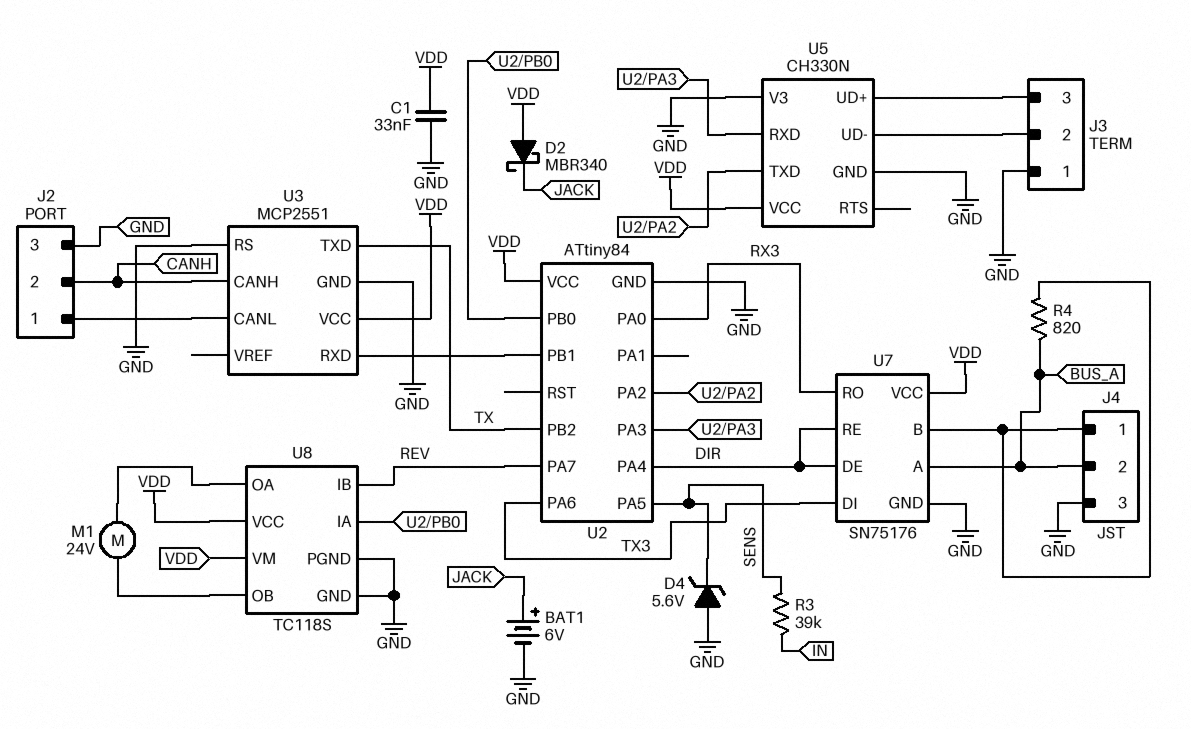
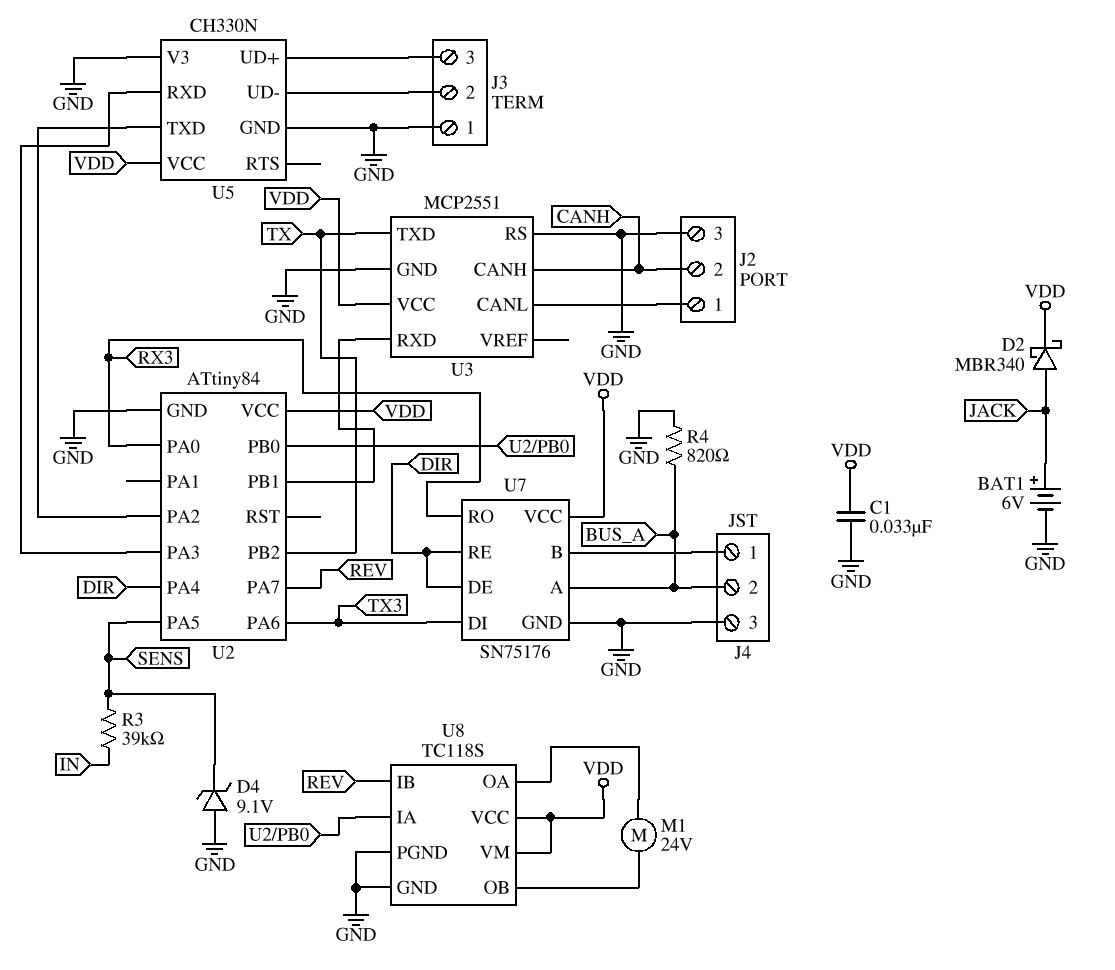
D2: schottky MBR340 (A VDD, K JACK) -> schottky MBR340 (A JACK, K VDD)
D4: zener 5.6V (A GND, K SENS) -> zener 9.1V (A GND, K SENS)
R4: 820 (BUS_A, J4/1) -> 820 (BUS_A, GND)

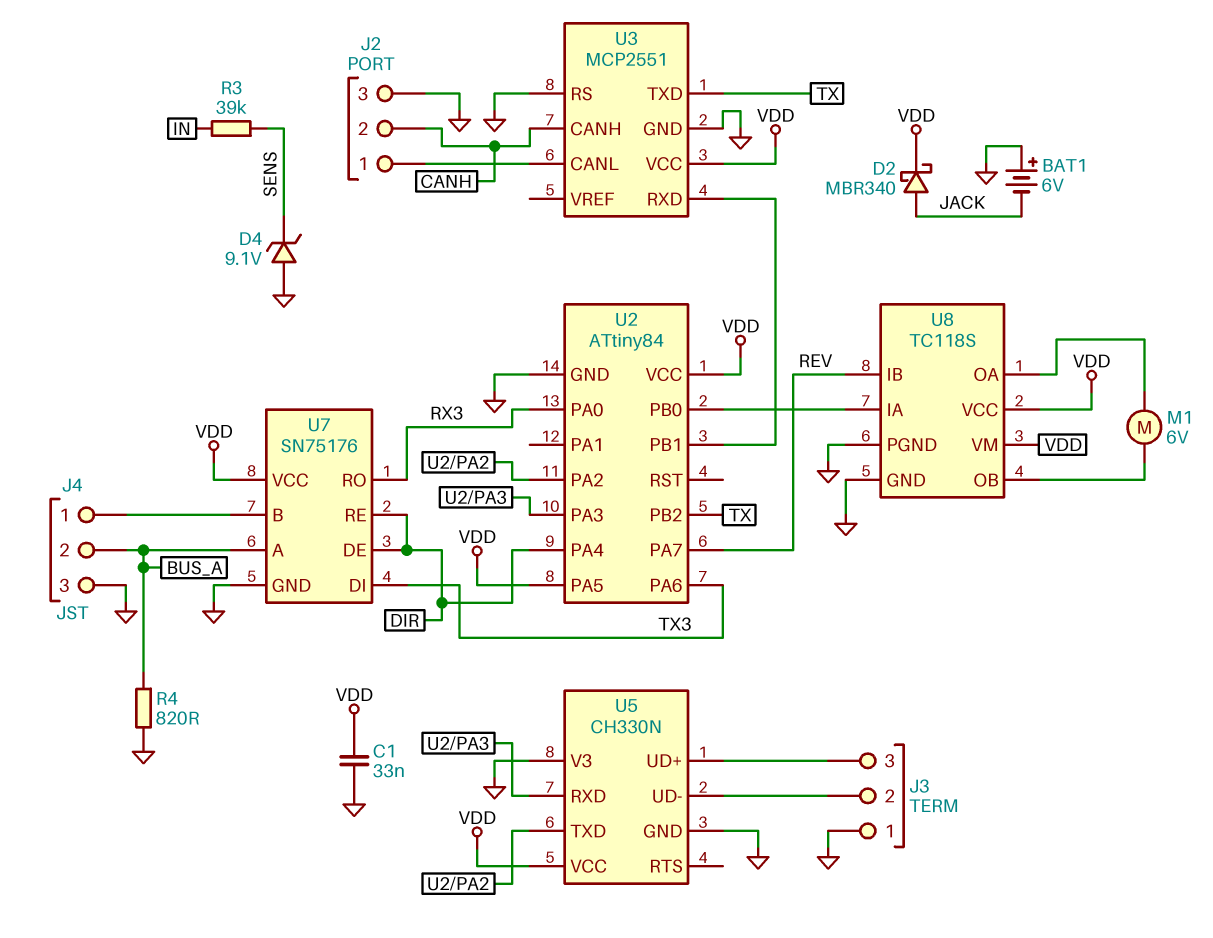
BAT1: 6V (plus JACK, minus GND) -> 6V (plus GND, minus JACK)
M1: motor 24V (U8/OA, U8/OB) -> motor 6V (U8/OA, U8/OB)
U2 pin PA5: SENS -> VDD

